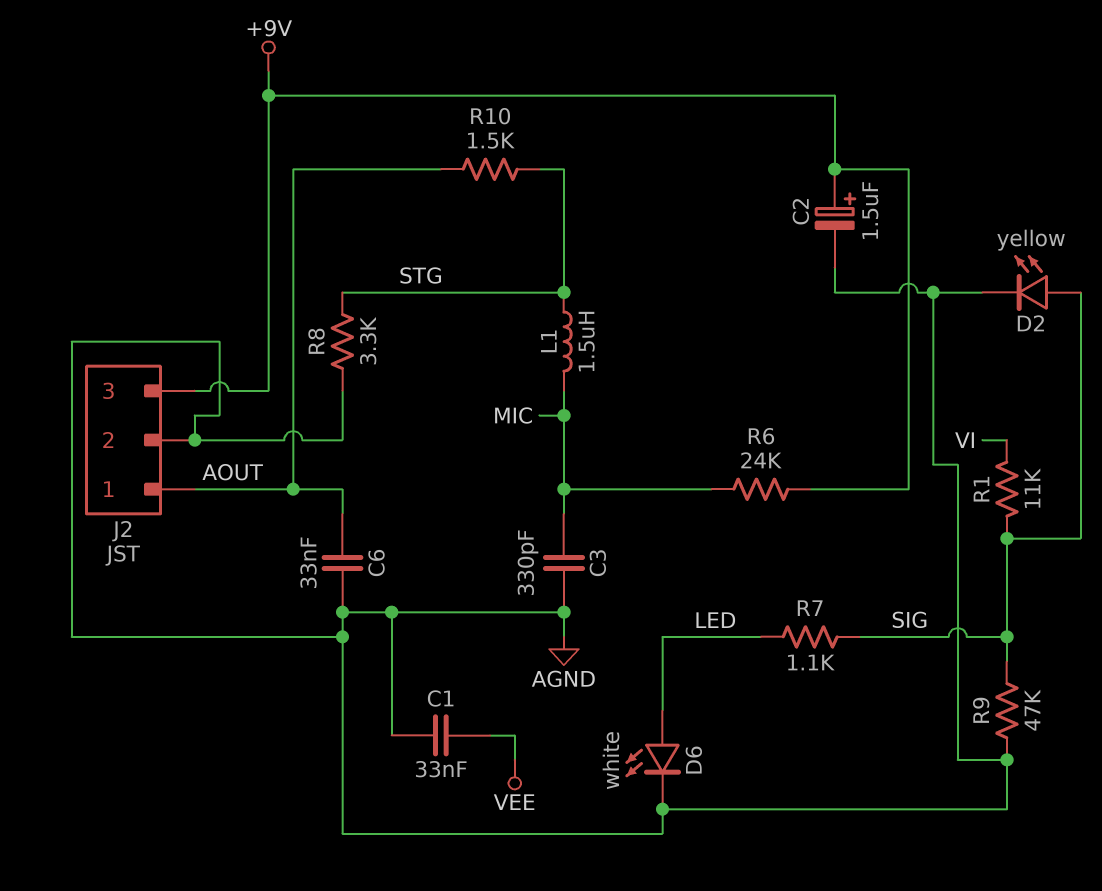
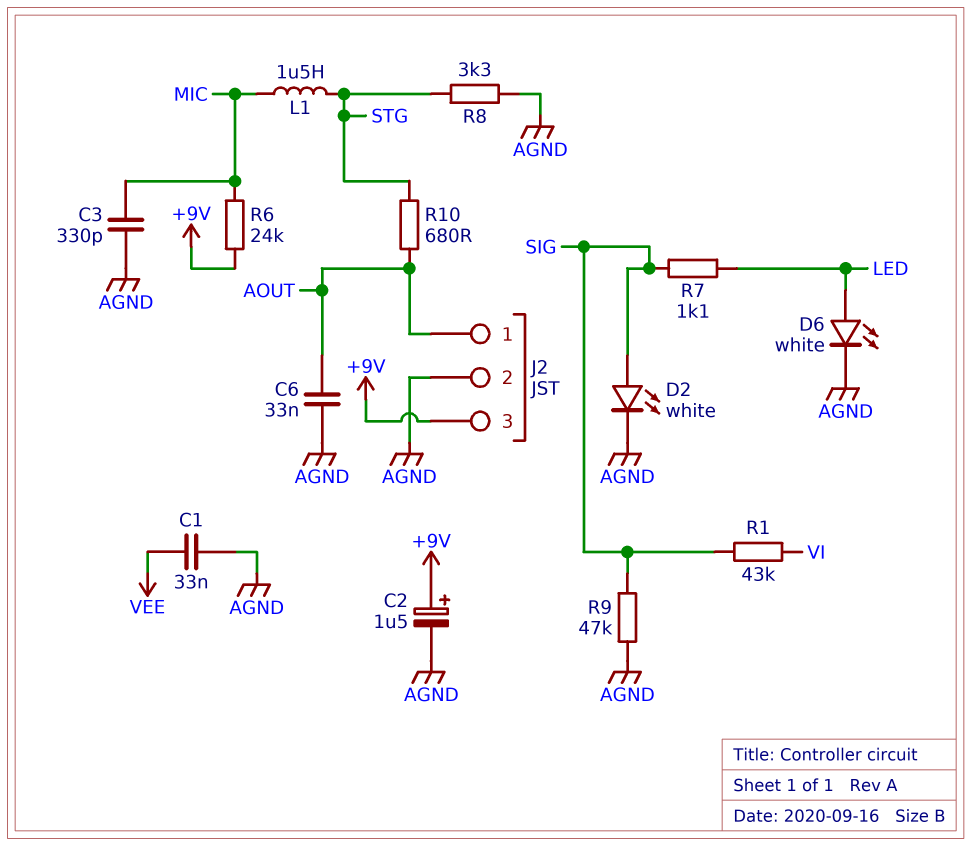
D2: LED yellow (A SIG, K AGND) -> LED white (A SIG, K AGND)
R1: 11k (SIG, VI) -> 43k (SIG, VI)
R10: 1.5k (AOUT, STG) -> 680 (AOUT, STG)

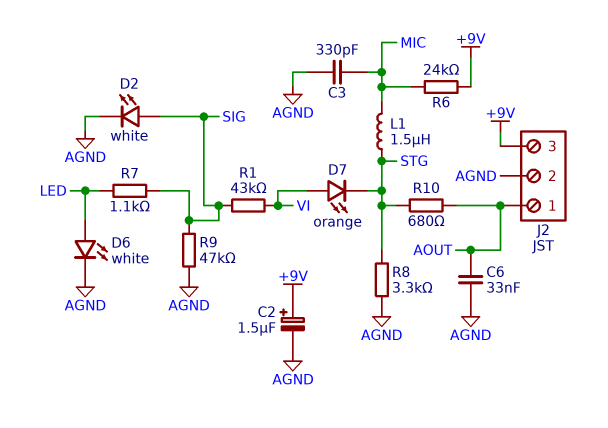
C1: 33nF (AGND, VEE) -> none
D7: none -> LED orange (A VI, K STG)

